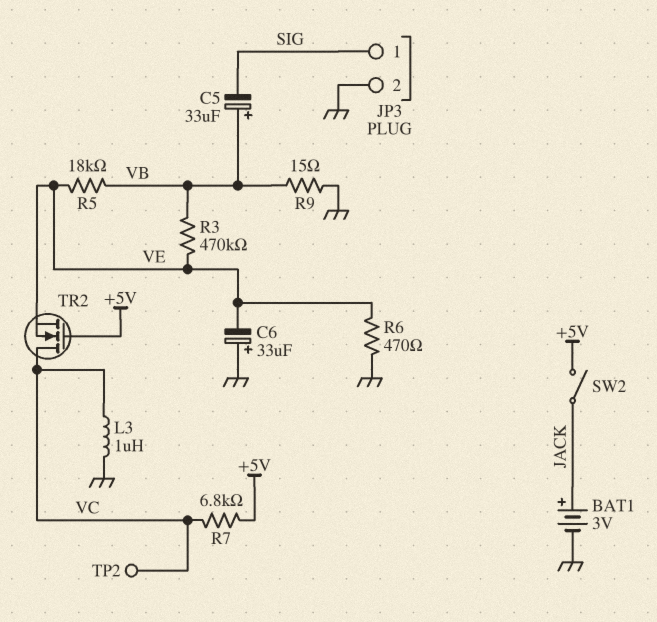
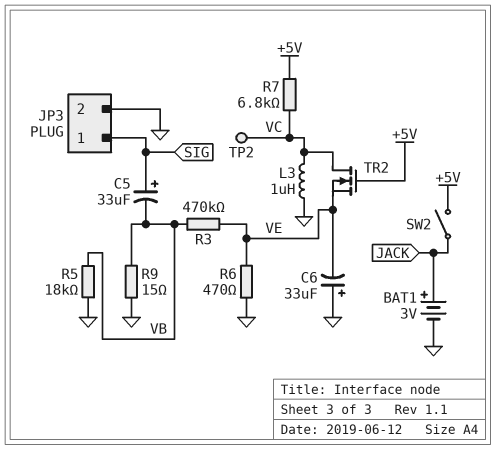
C5: 33uF (plus VB, minus SIG) -> 33uF (plus SIG, minus VB)
R5: 18k (VB, VE) -> 18k (GND, VB)

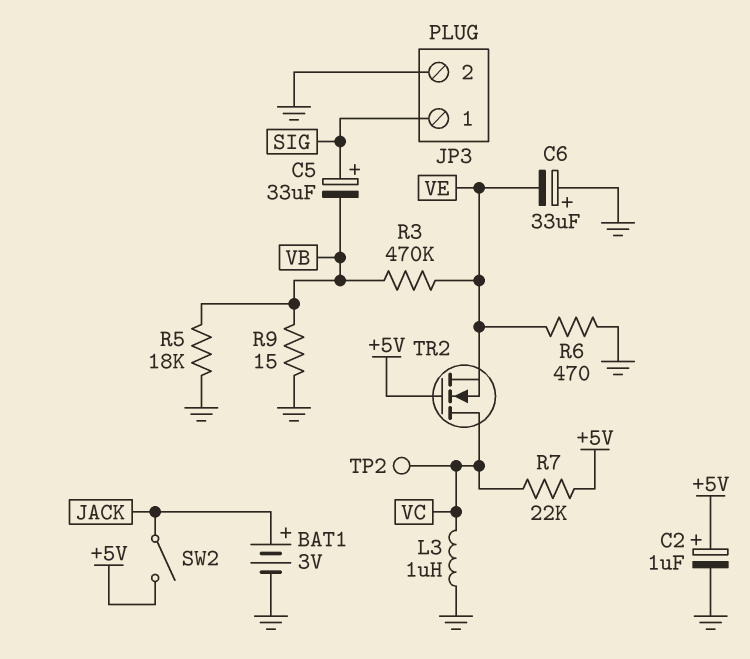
C2: none -> 1uF (plus +5V, minus GND)
R7: 6.8k (+5V, VC) -> 22k (+5V, VC)

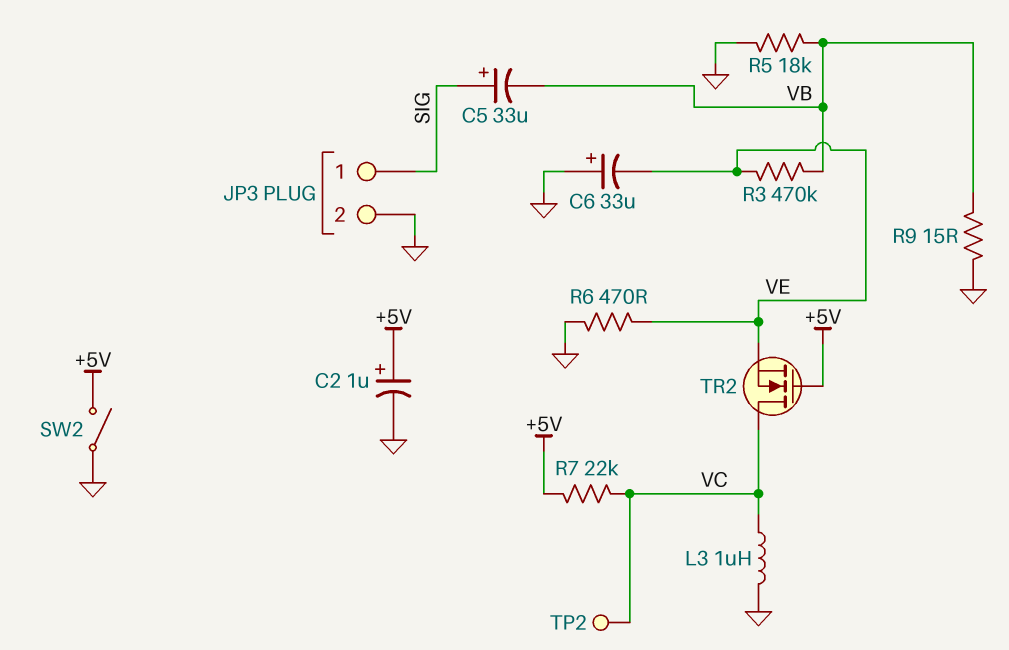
BAT1: 3V (plus JACK, minus GND) -> none
SW2: switch (+5V, JACK) -> switch (+5V, GND)

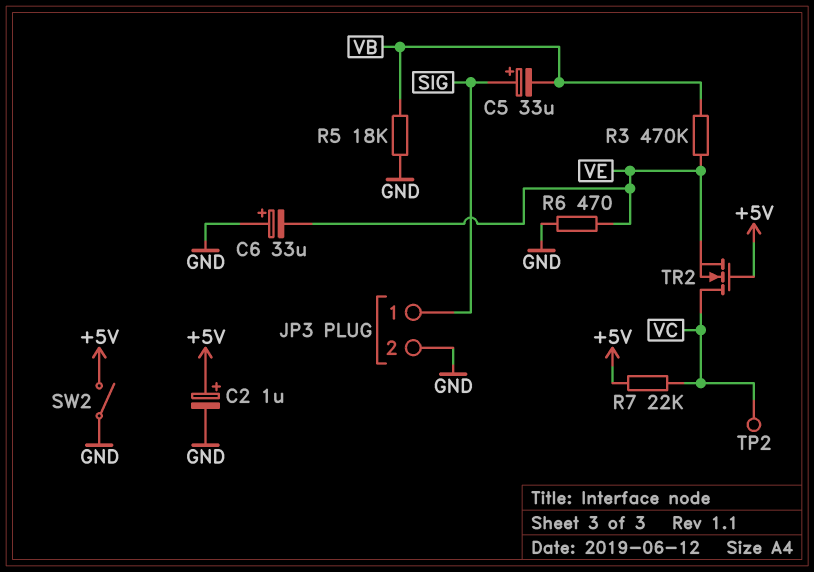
L3: 1uH (GND, VC) -> none
R9: 15 (GND, VB) -> none

